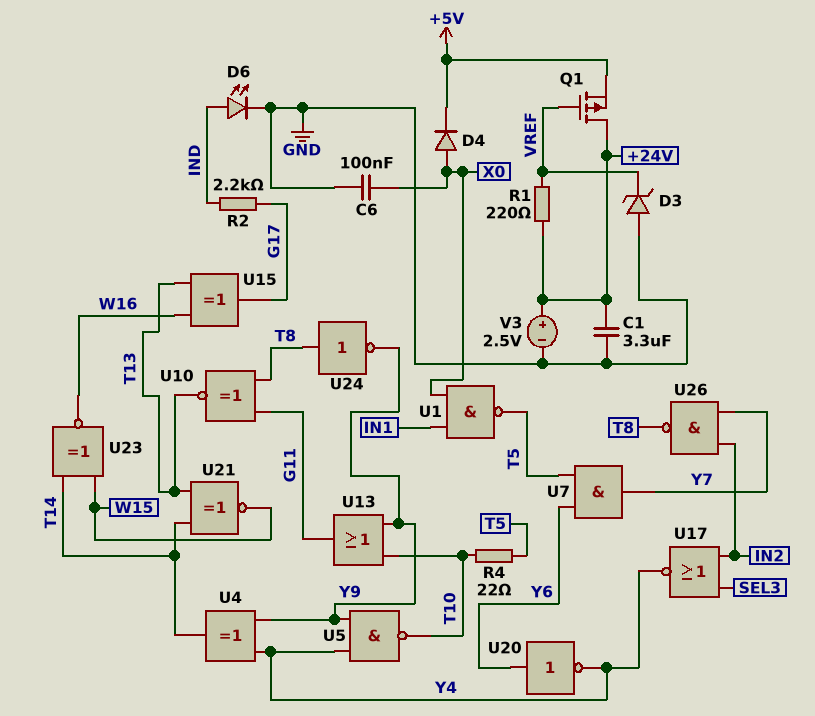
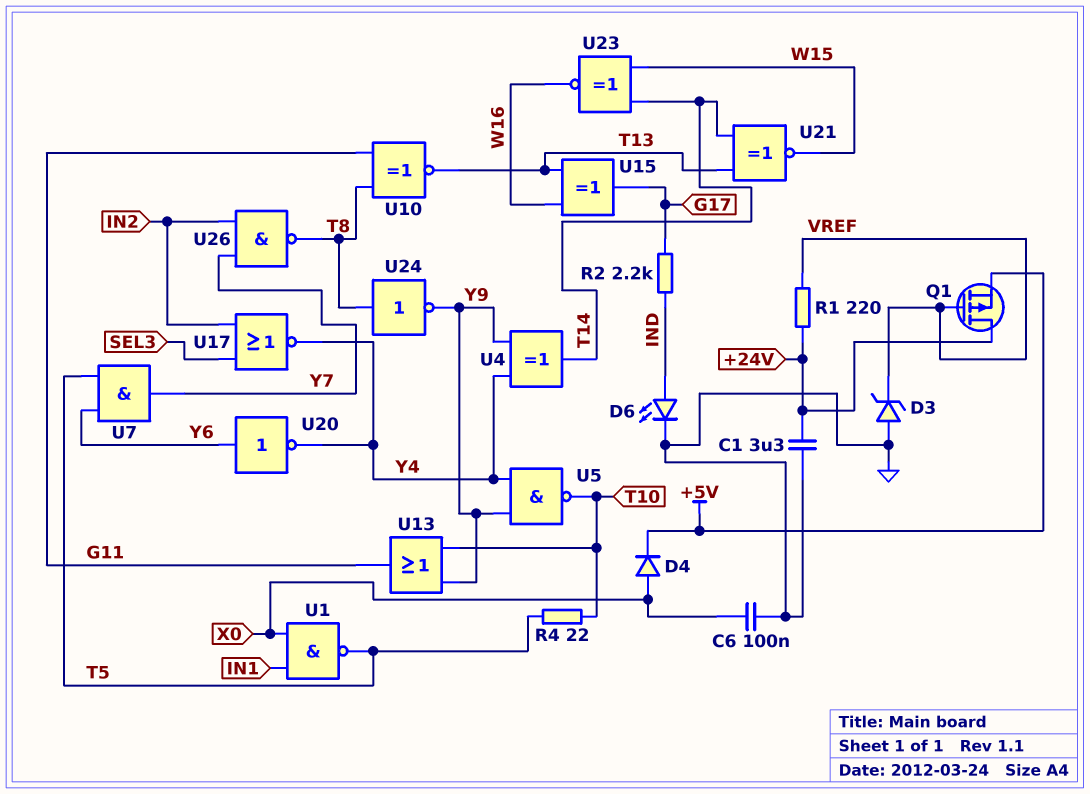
V3: 2.5V (plus +24V, minus GND) -> none

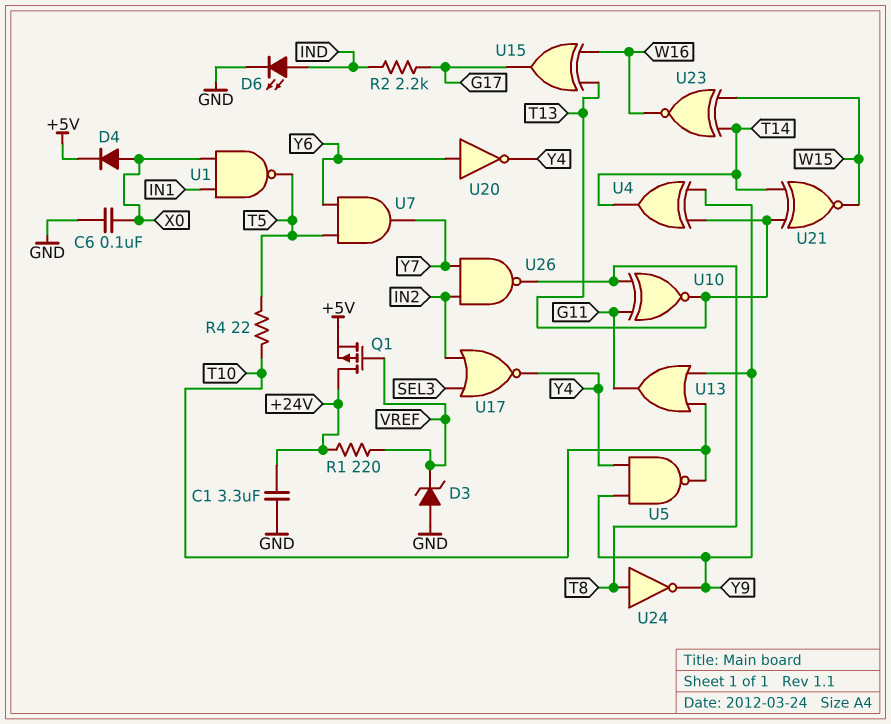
U4: XOR (in Y4, in Y9, out T14) -> XOR (in T13, in Y9, out T14)

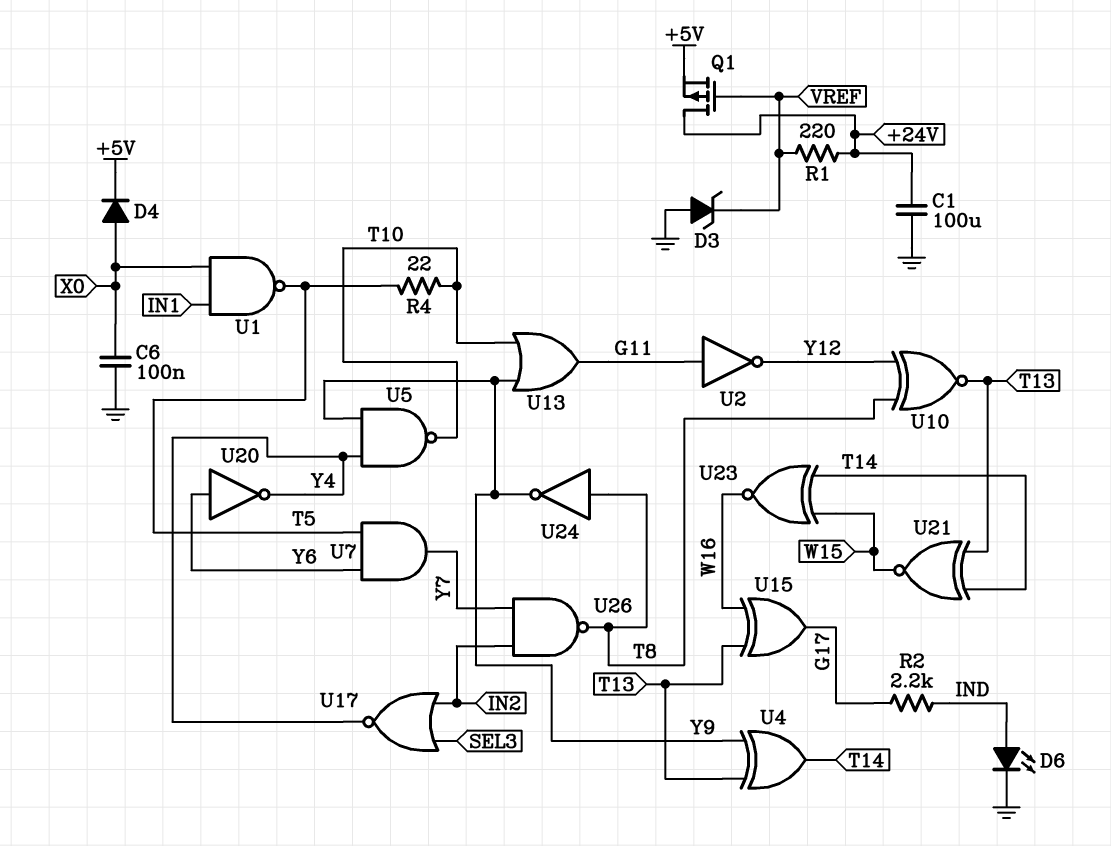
C1: 3.3uF (+24V, GND) -> 100uF (+24V, GND)
U2: none -> NOT (in G11, out Y12)
U10: XNOR (in G11, in T8, out T13) -> XNOR (in T8, in Y12, out T13)

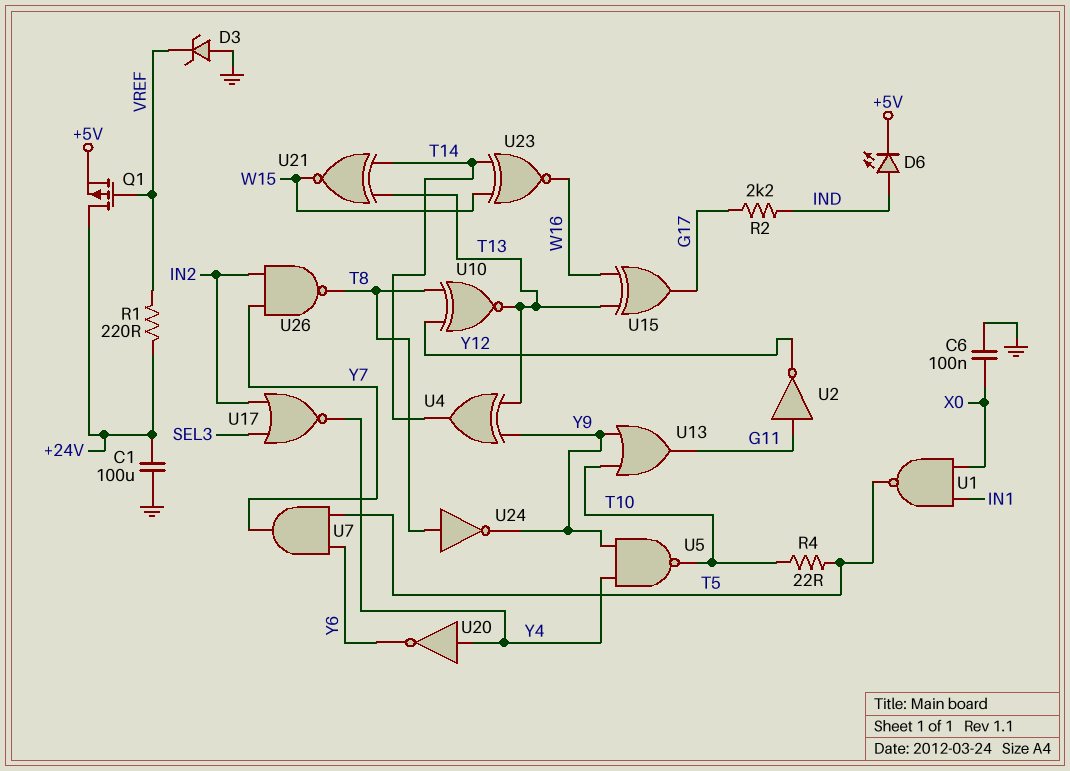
D4: diode (A X0, K +5V) -> none
D6: LED (A IND, K GND) -> LED (A IND, K +5V)
U20: NOT (in Y6, out Y4) -> NOT (in Y4, out Y6)

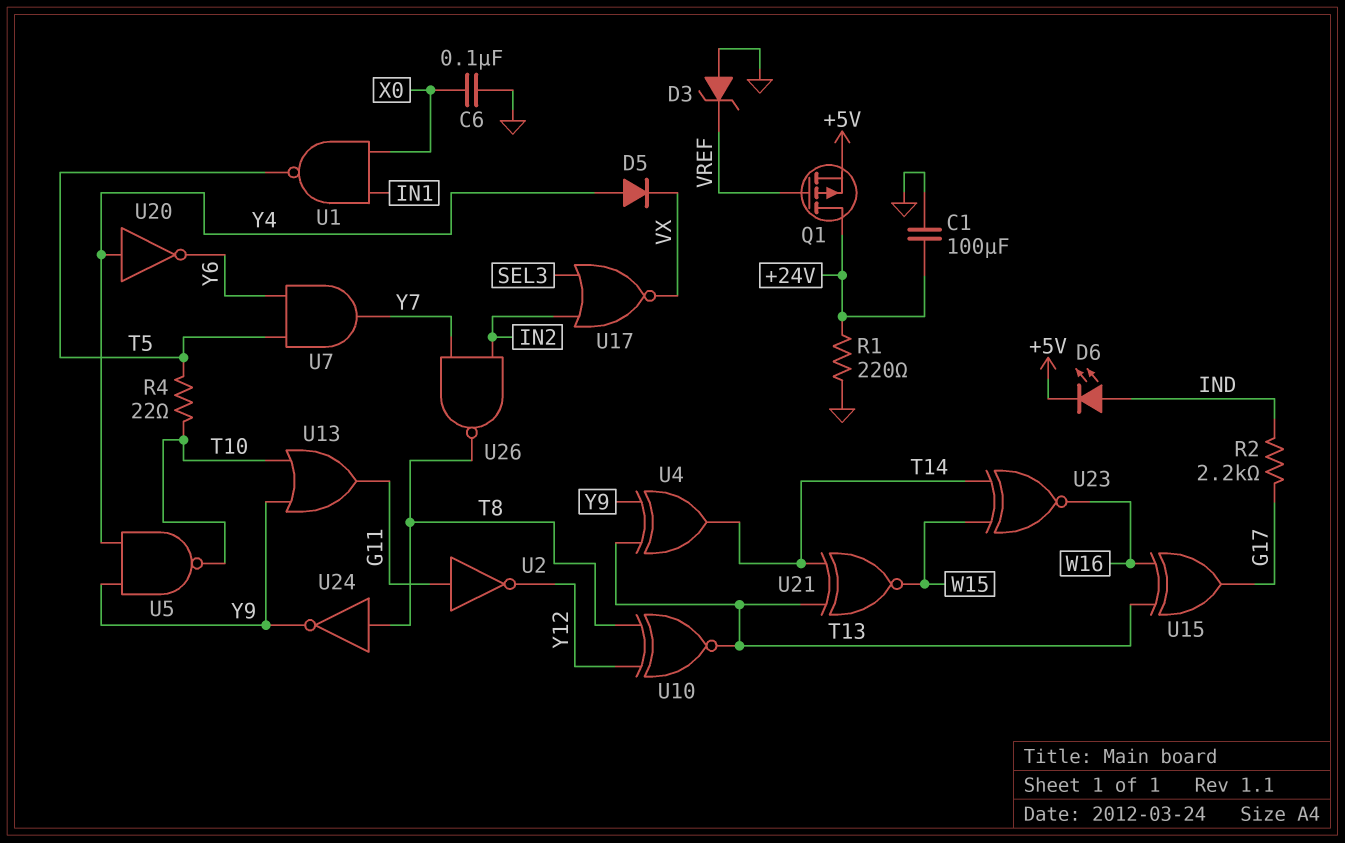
D5: none -> diode (A Y4, K VX)
R1: 220 (+24V, VREF) -> 220 (+24V, GND)
U17: NOR (in IN2, in SEL3, out Y4) -> NOR (in IN2, in SEL3, out VX)

